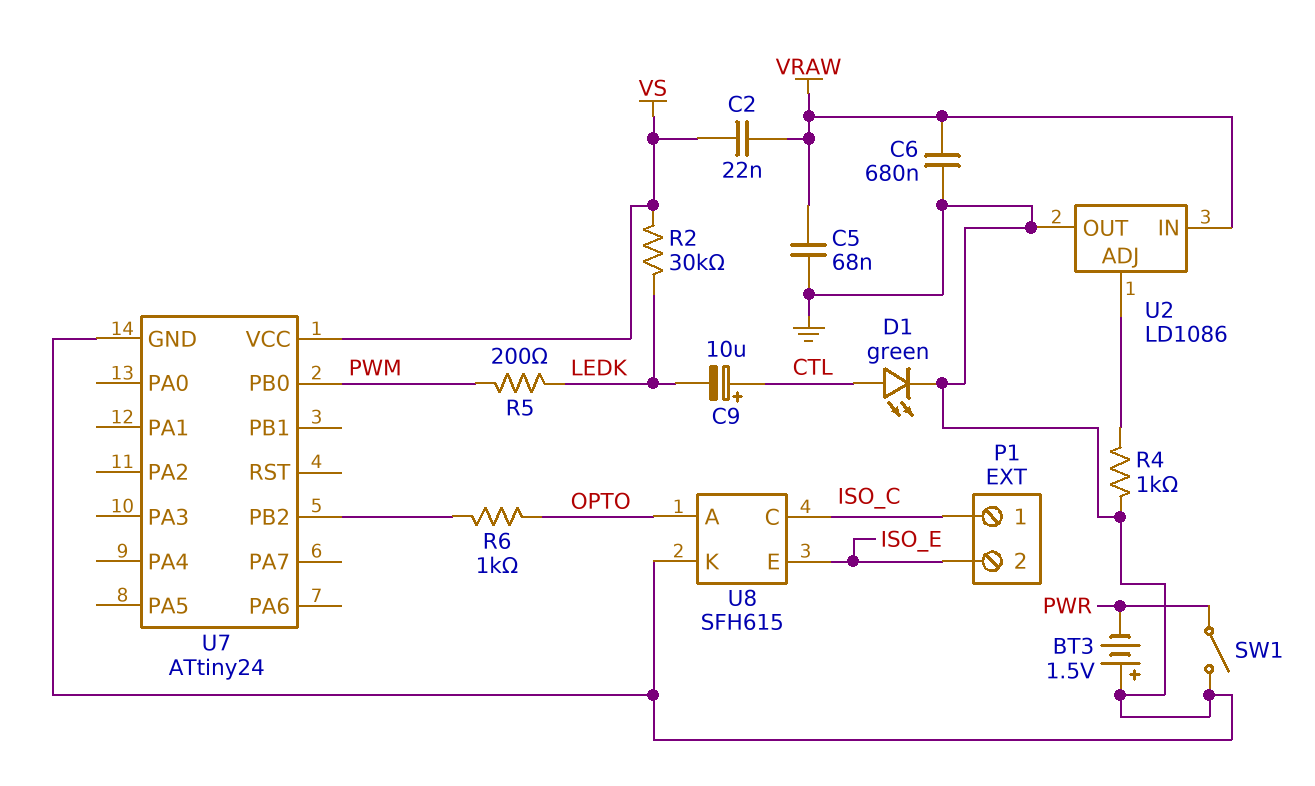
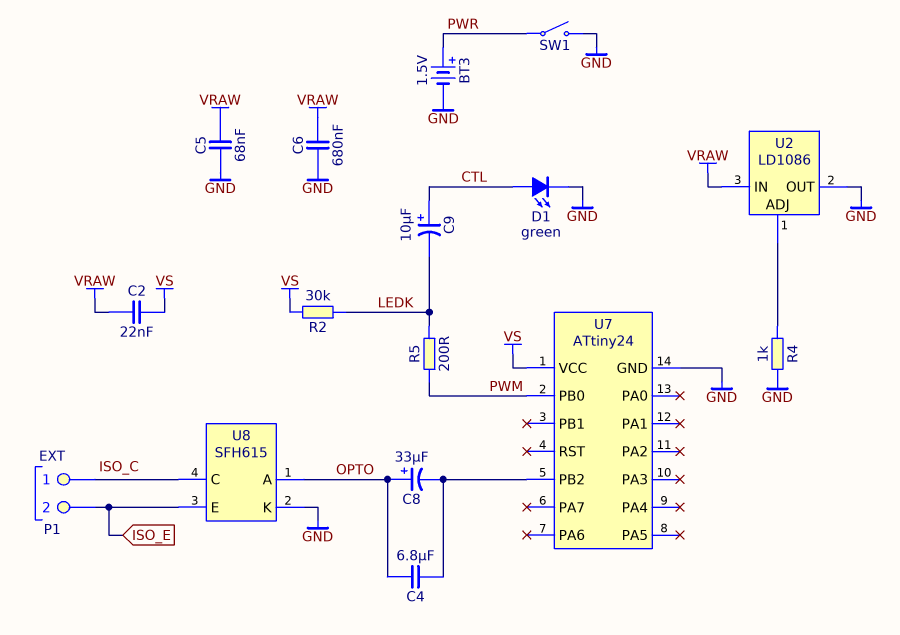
BT3: 1.5V (plus GND, minus PWR) -> 1.5V (plus PWR, minus GND)
C4: none -> 6.8uF (OPTO, U7/PB2)
C8: none -> 33uF (plus OPTO, minus U7/PB2)
R6: 1k (OPTO, U7/PB2) -> none

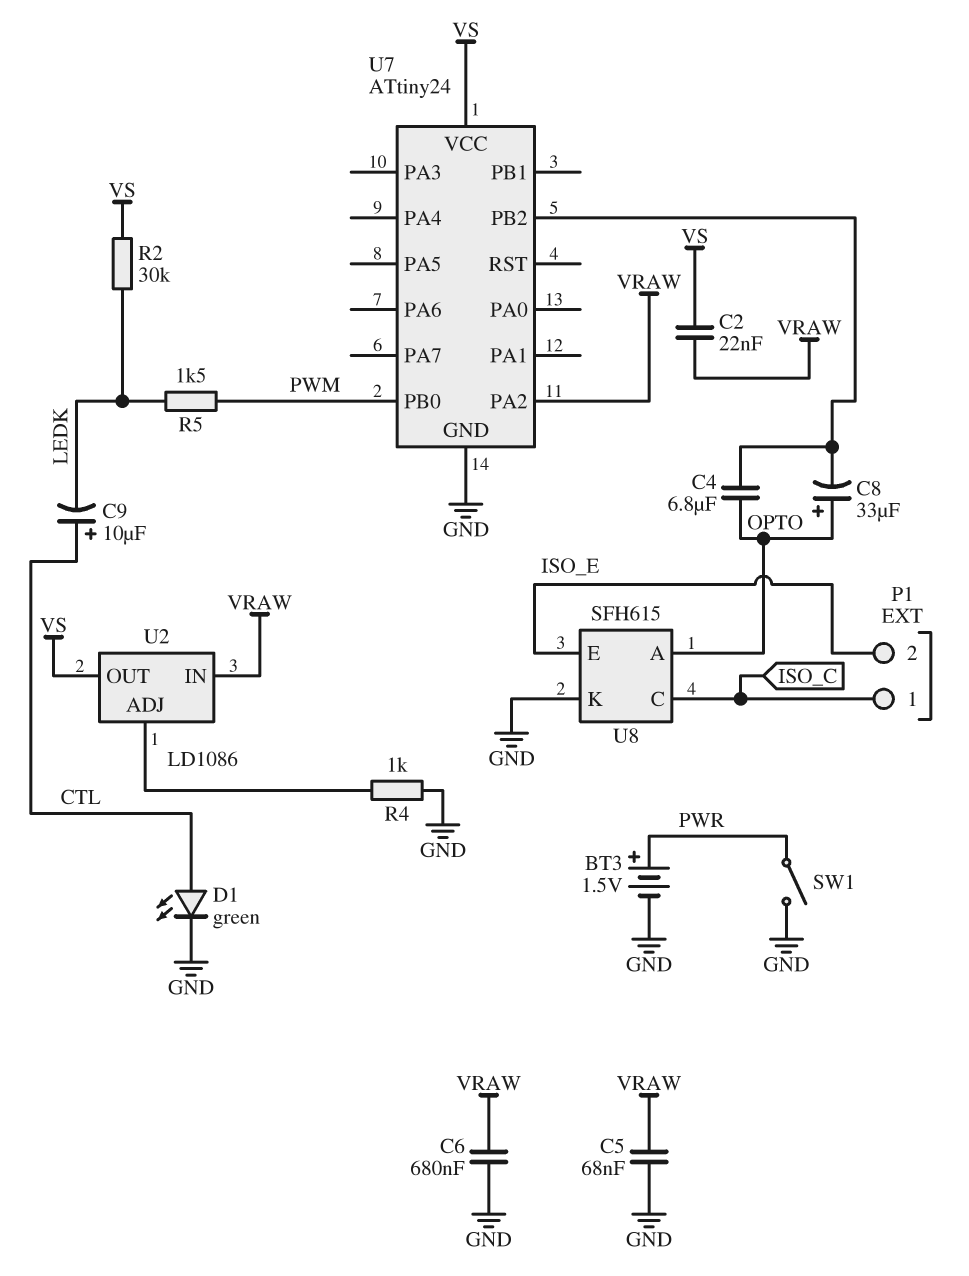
R5: 200 (LEDK, PWM) -> 1.5k (LEDK, PWM)
U2 pin OUT: GND -> VS
U7 pin PA2: none -> VRAW

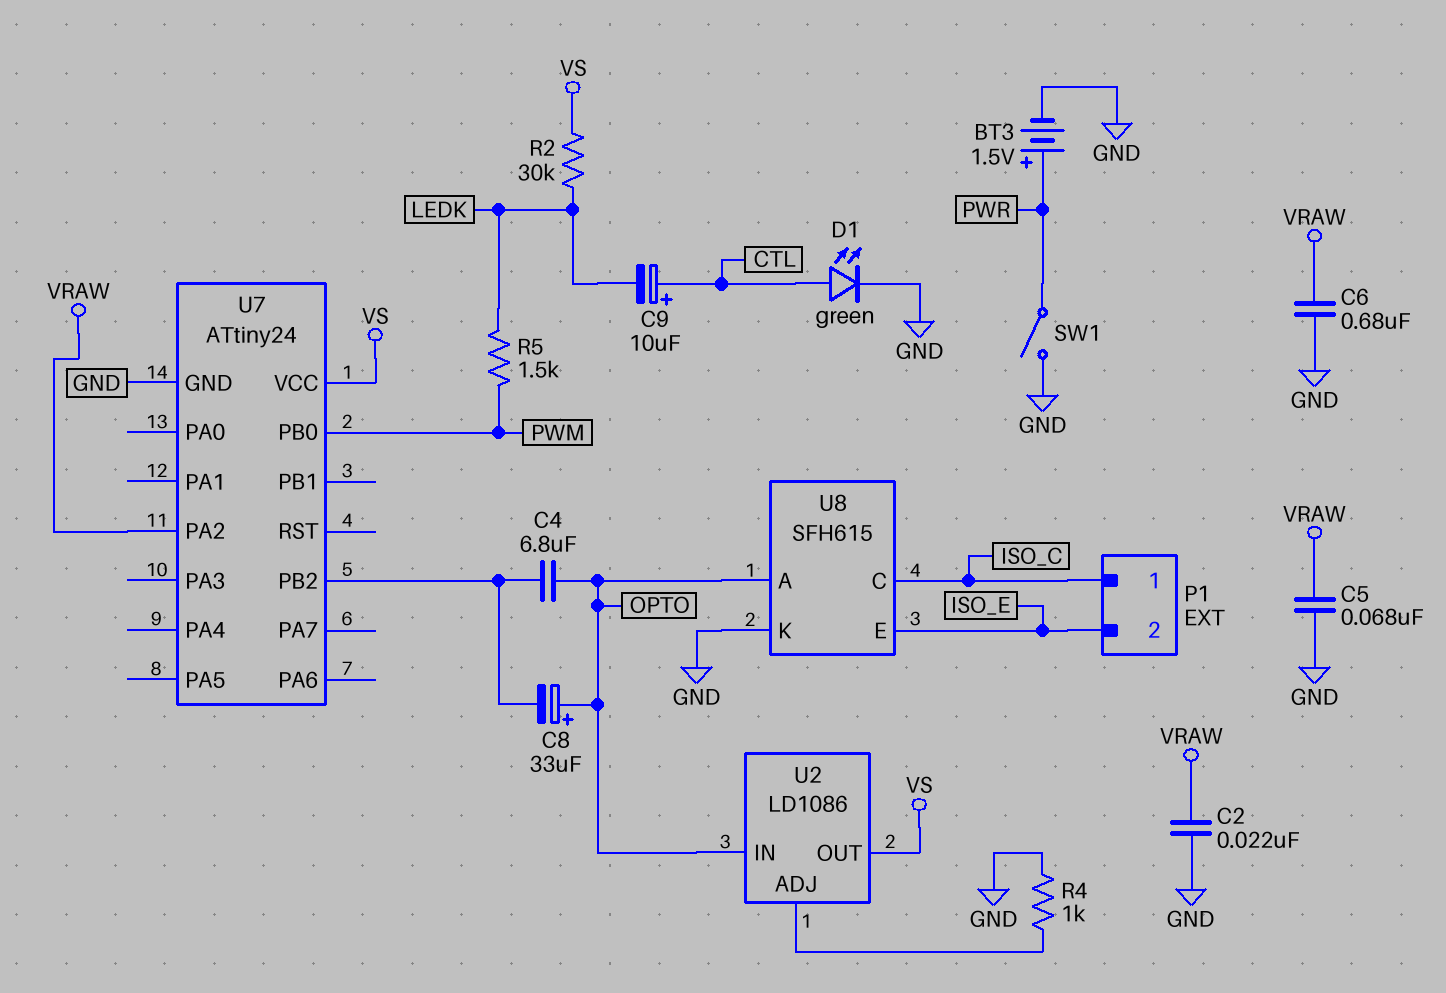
C2: 22nF (VRAW, VS) -> 22nF (GND, VRAW)
U2 pin IN: VRAW -> OPTO

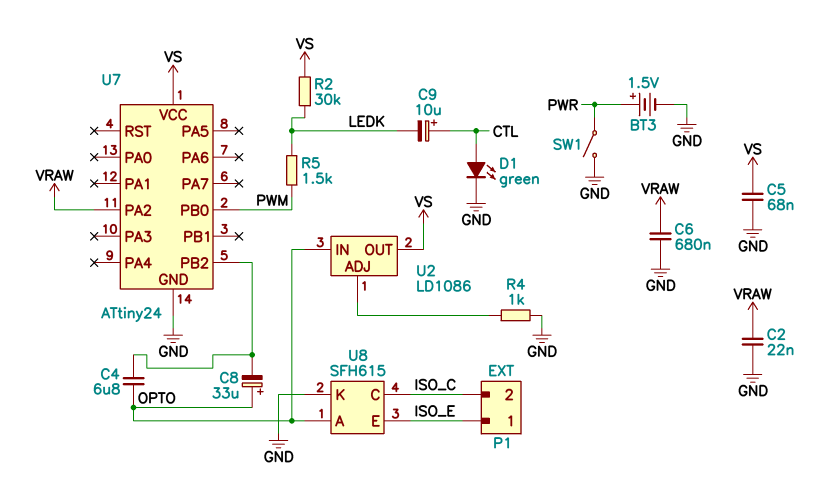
C5: 68nF (GND, VRAW) -> 68nF (GND, VS)
P1 pin 1: ISO_C -> ISO_E
P1 pin 2: ISO_E -> ISO_C

